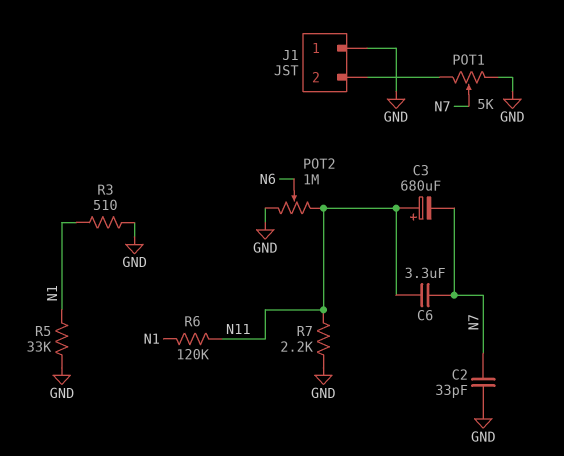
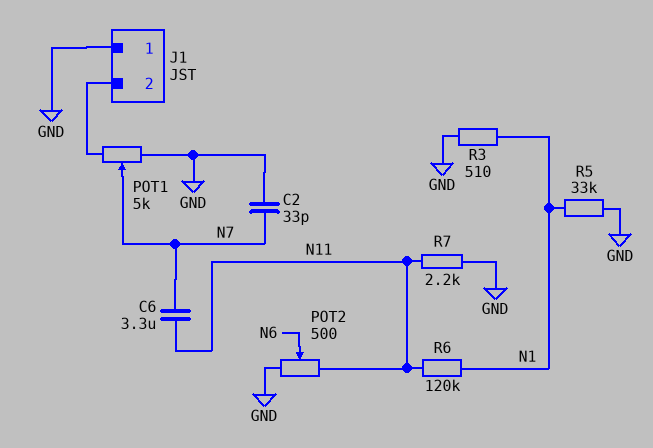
C3: 680uF (plus N11, minus N7) -> none
POT2: 1M (GND, N11, wiper N6) -> 500 (GND, N11, wiper N6)

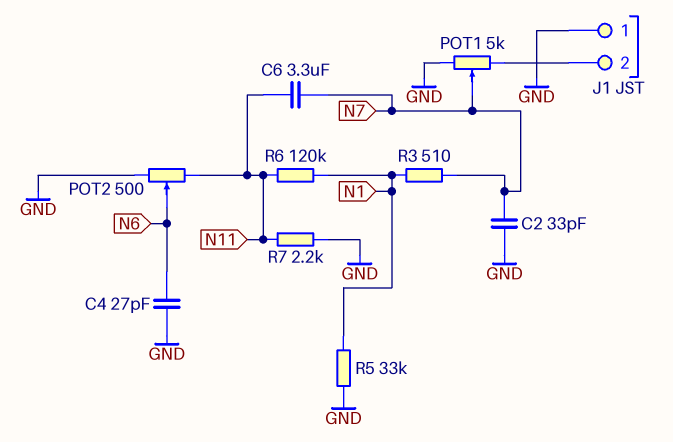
C4: none -> 27pF (GND, N6)
R3: 510 (GND, N1) -> 510 (N1, N7)

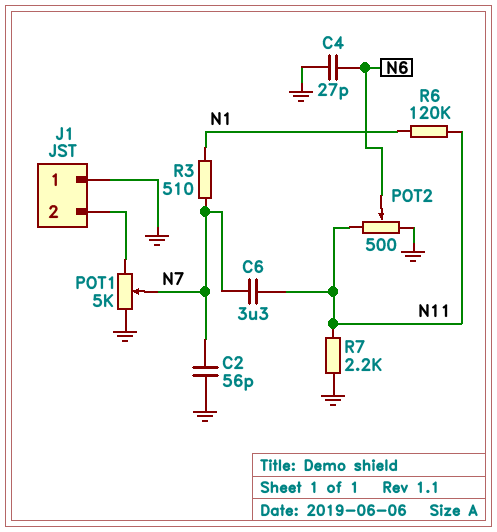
C2: 33pF (GND, N7) -> 56pF (GND, N7)
R5: 33k (GND, N1) -> none

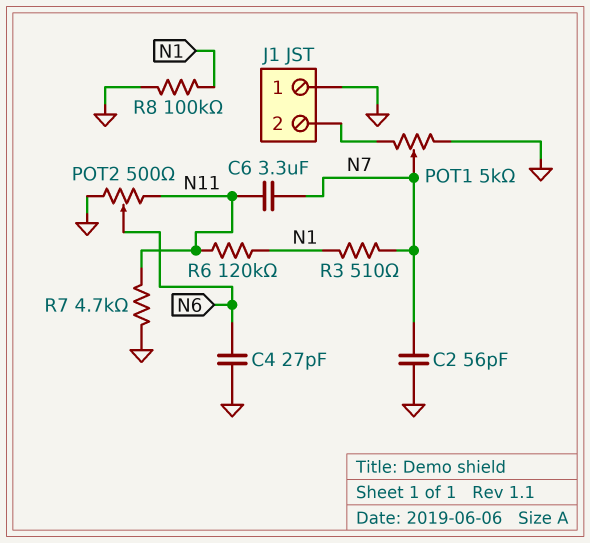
R7: 2.2k (GND, N11) -> 4.7k (GND, N11)
R8: none -> 100k (GND, N1)

